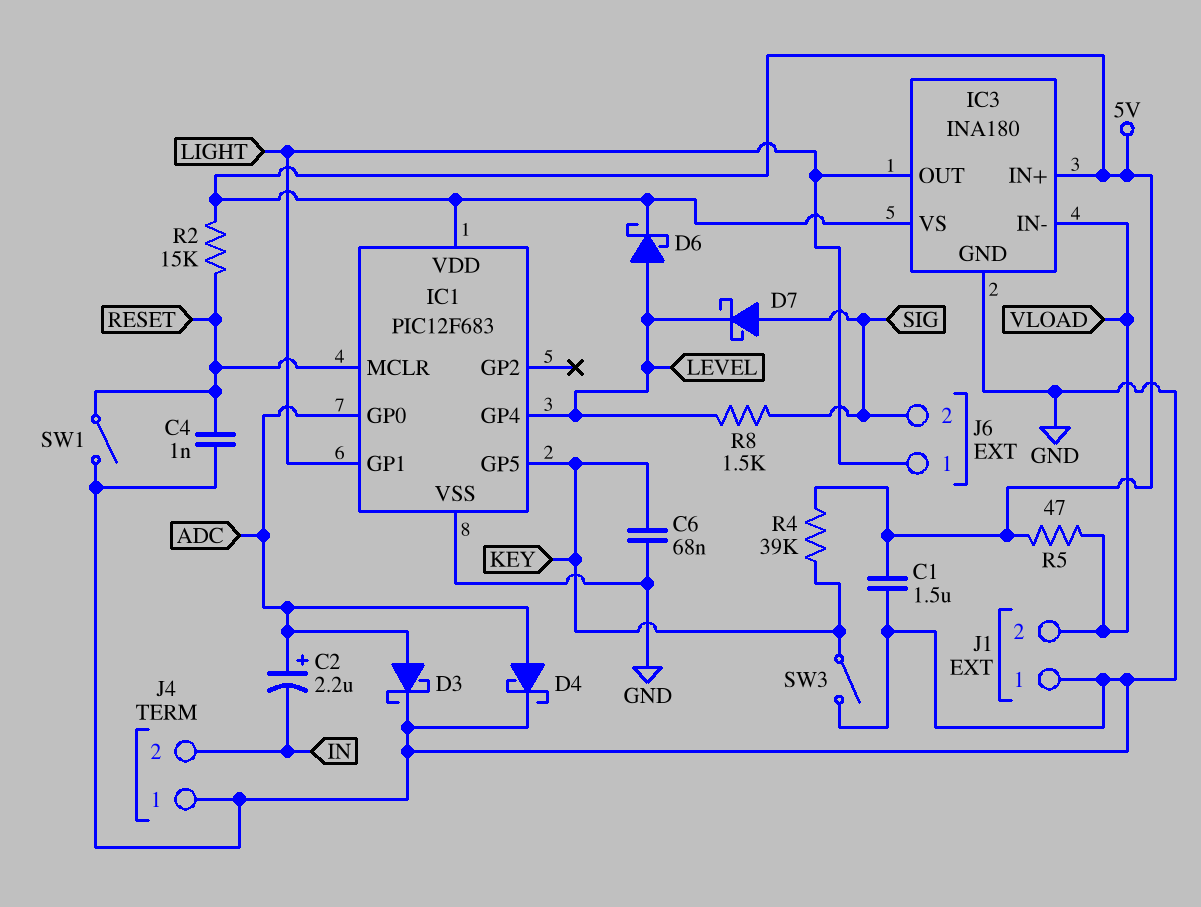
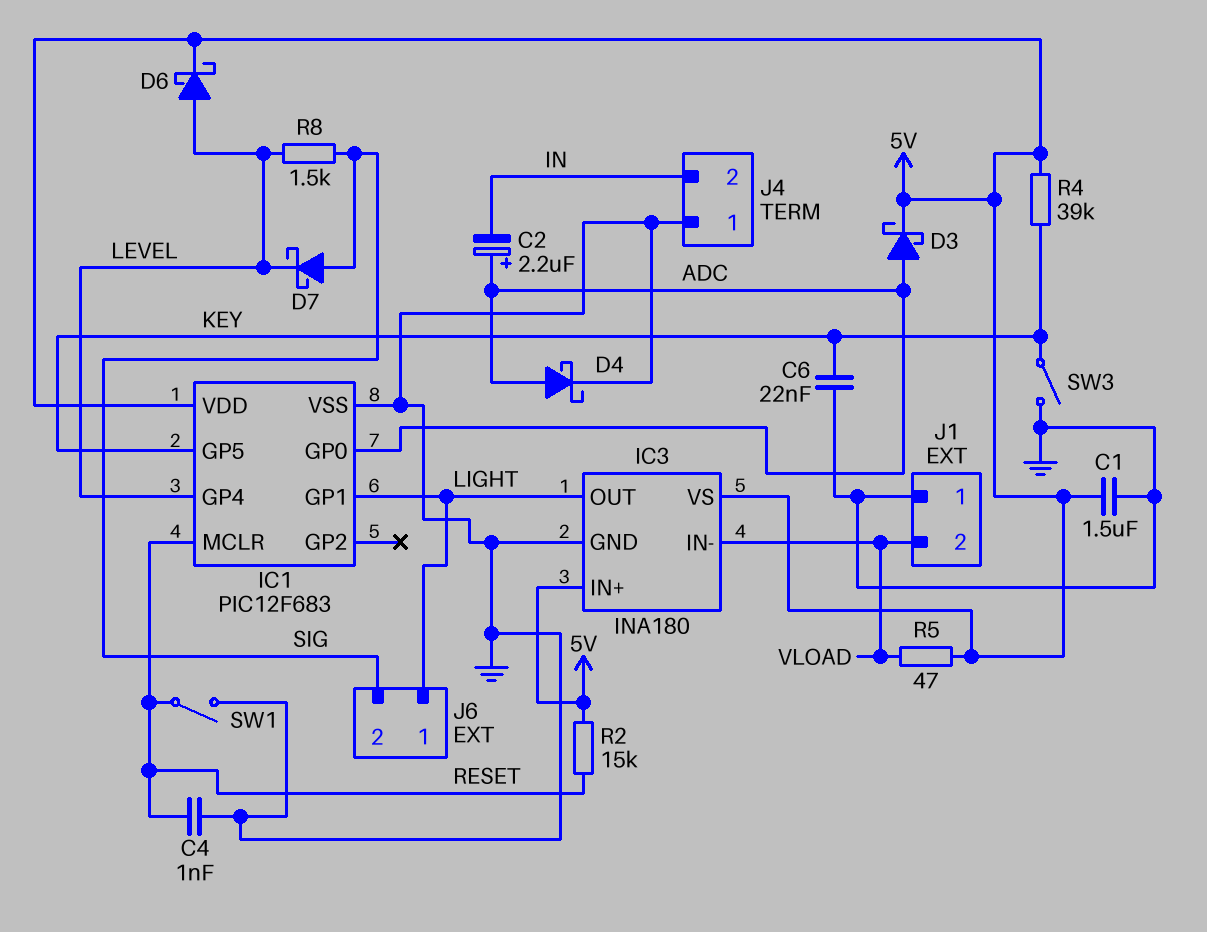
C6: 68nF (GND, KEY) -> 22nF (GND, KEY)
D3: schottky (A ADC, K GND) -> schottky (A ADC, K 5V)

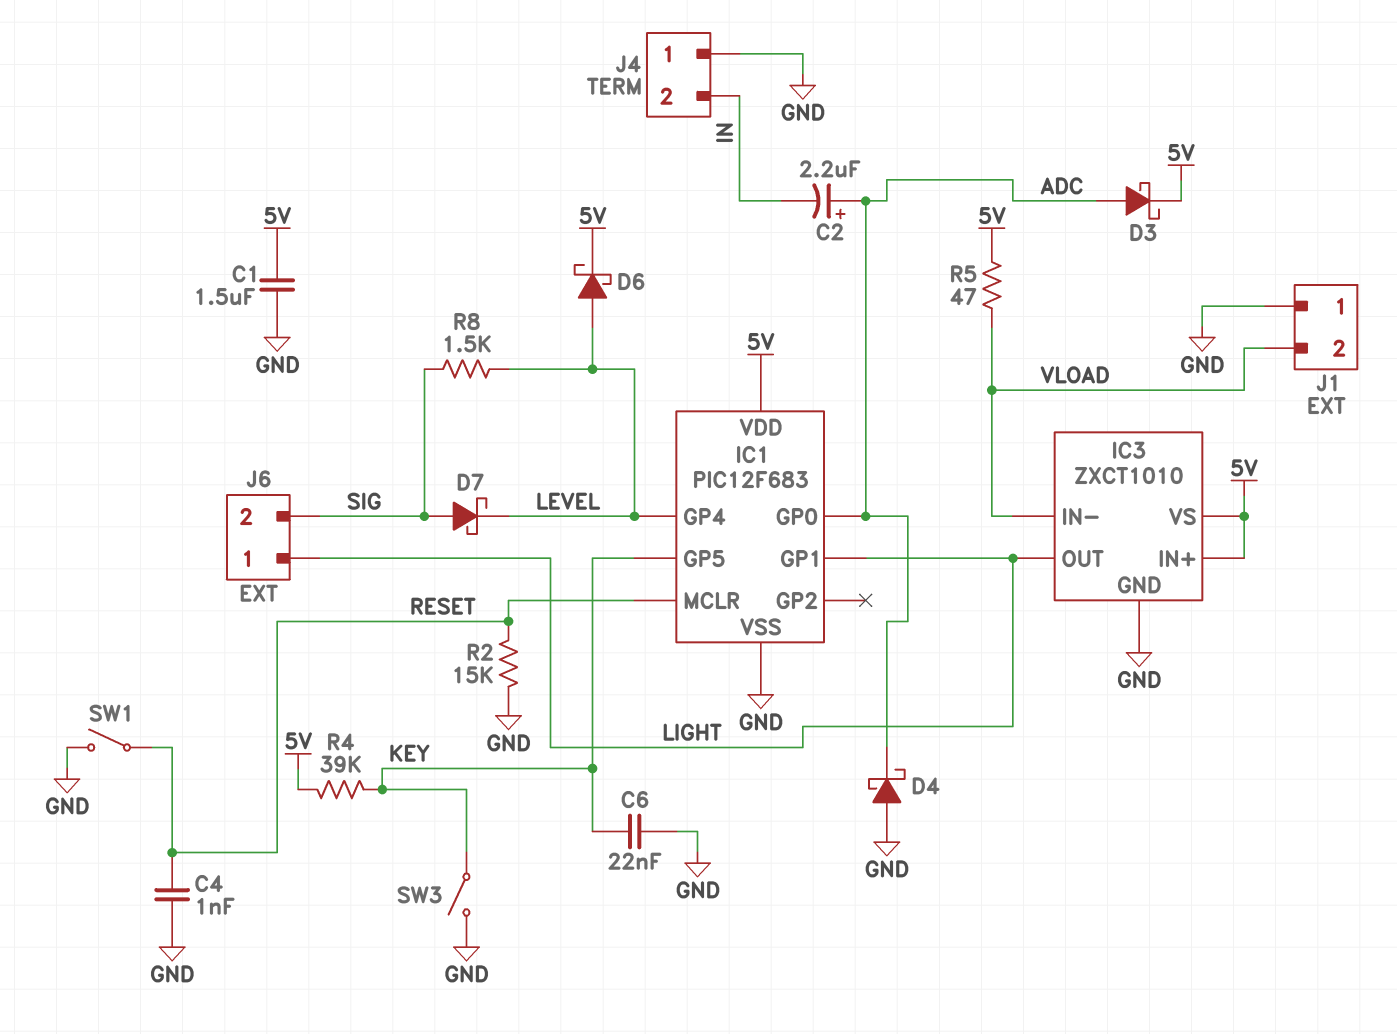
D4: schottky (A ADC, K GND) -> schottky (A GND, K ADC)
IC3: INA180 -> ZXCT1010
R2: 15k (5V, RESET) -> 15k (GND, RESET)

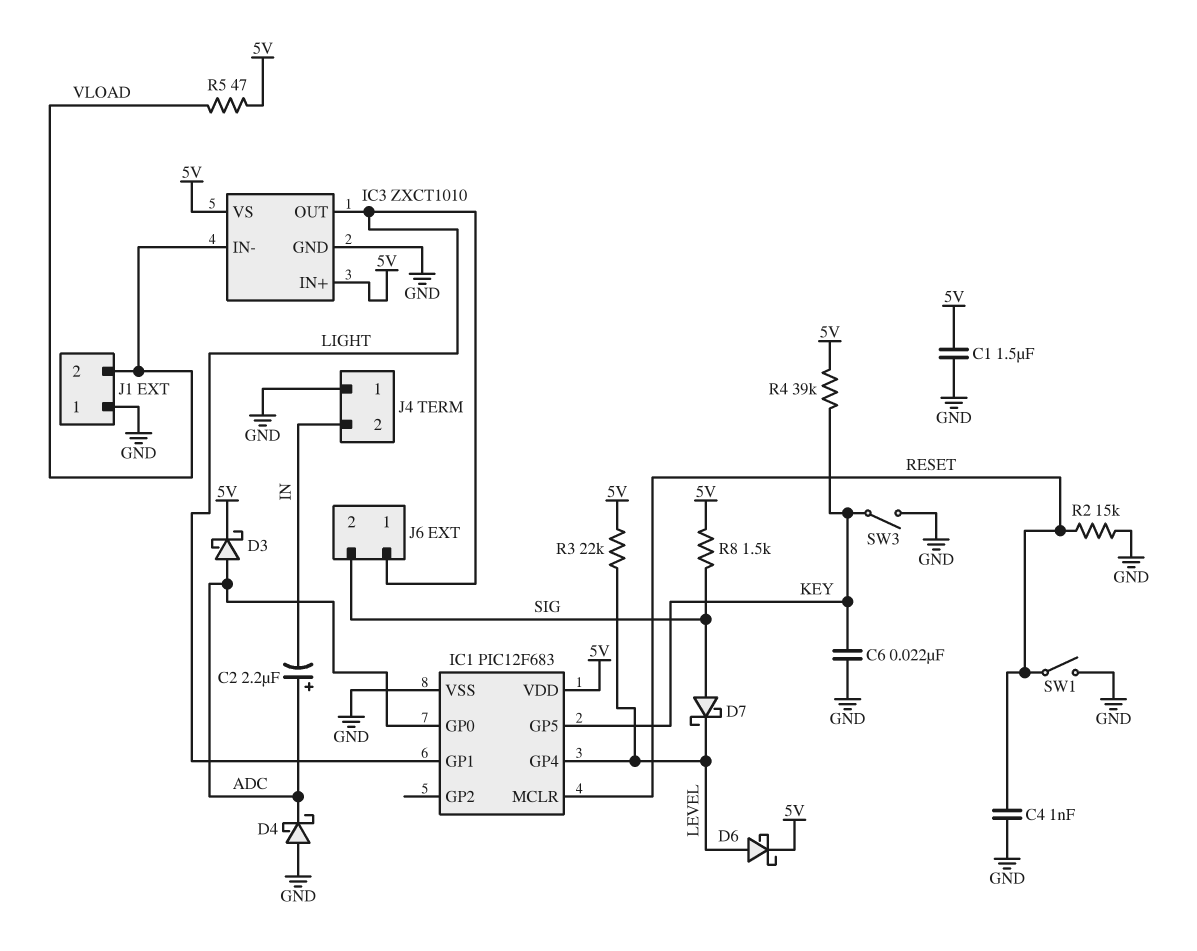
R3: none -> 22k (5V, LEVEL)
R8: 1.5k (LEVEL, SIG) -> 1.5k (5V, SIG)

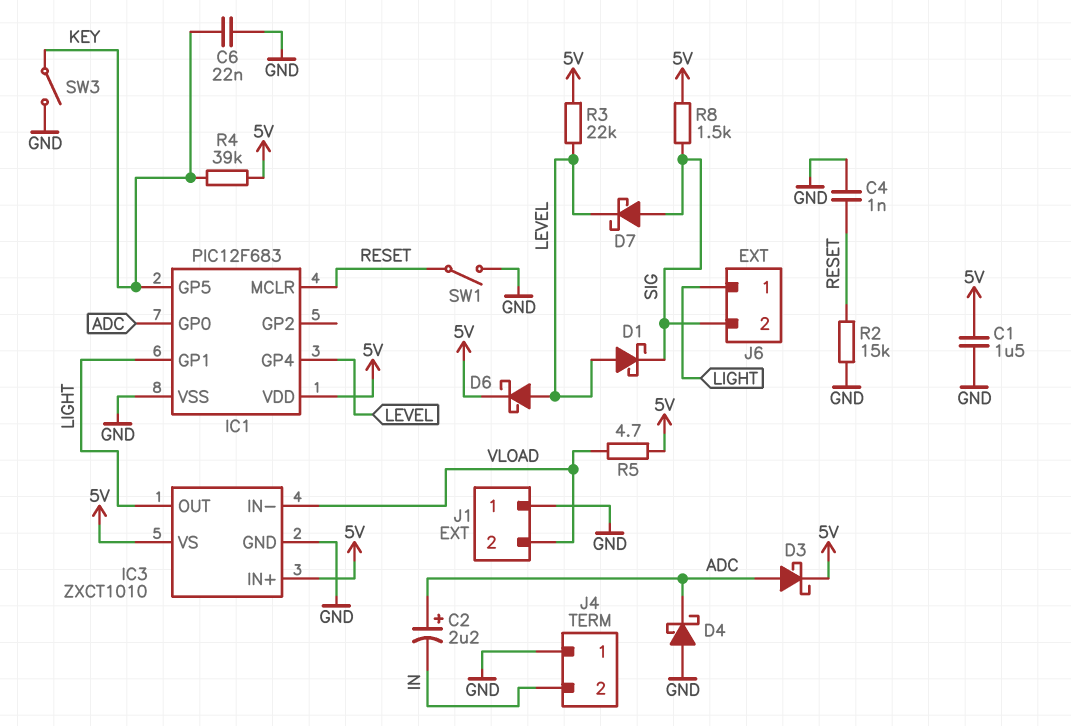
D1: none -> schottky (A LEVEL, K SIG)
R5: 47 (5V, VLOAD) -> 4.7 (5V, VLOAD)

